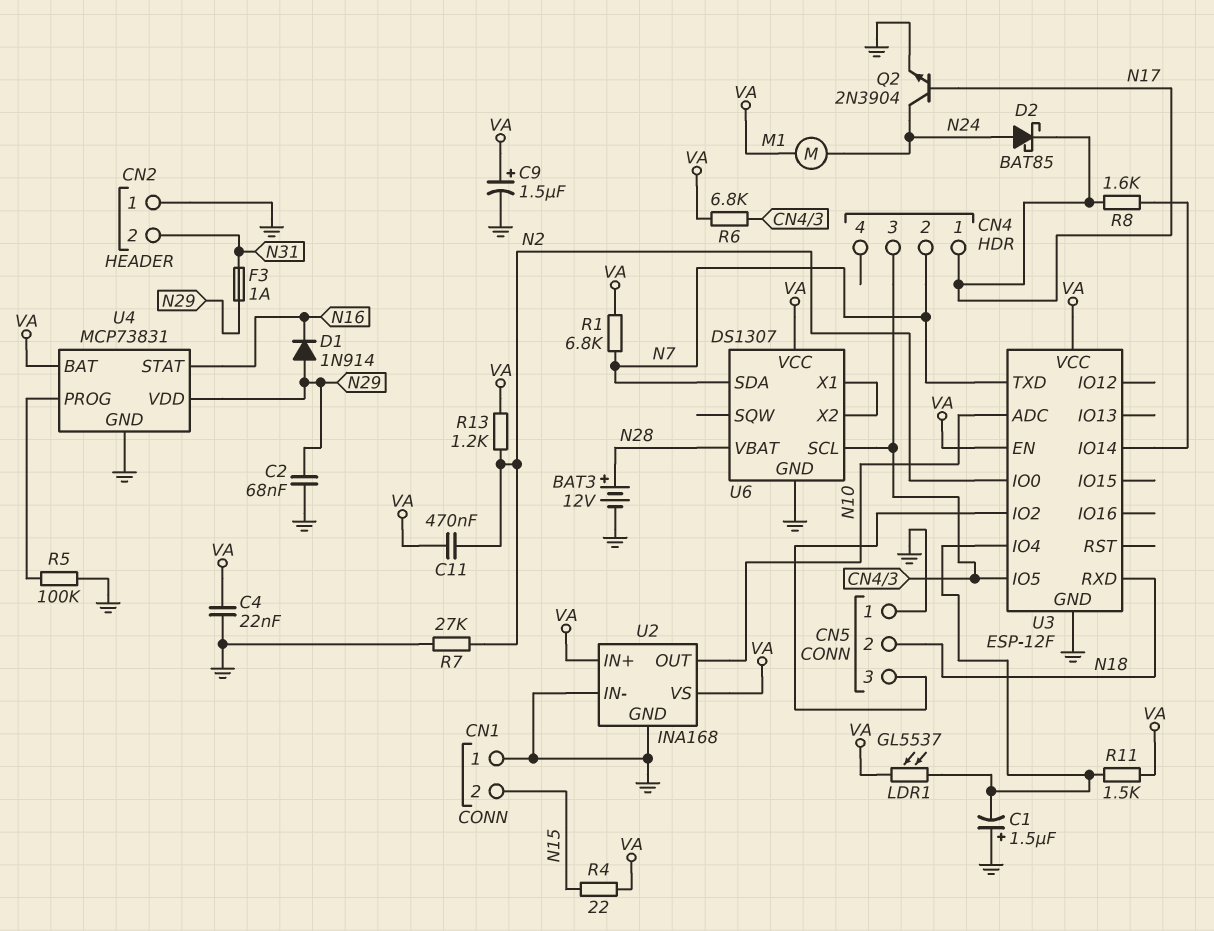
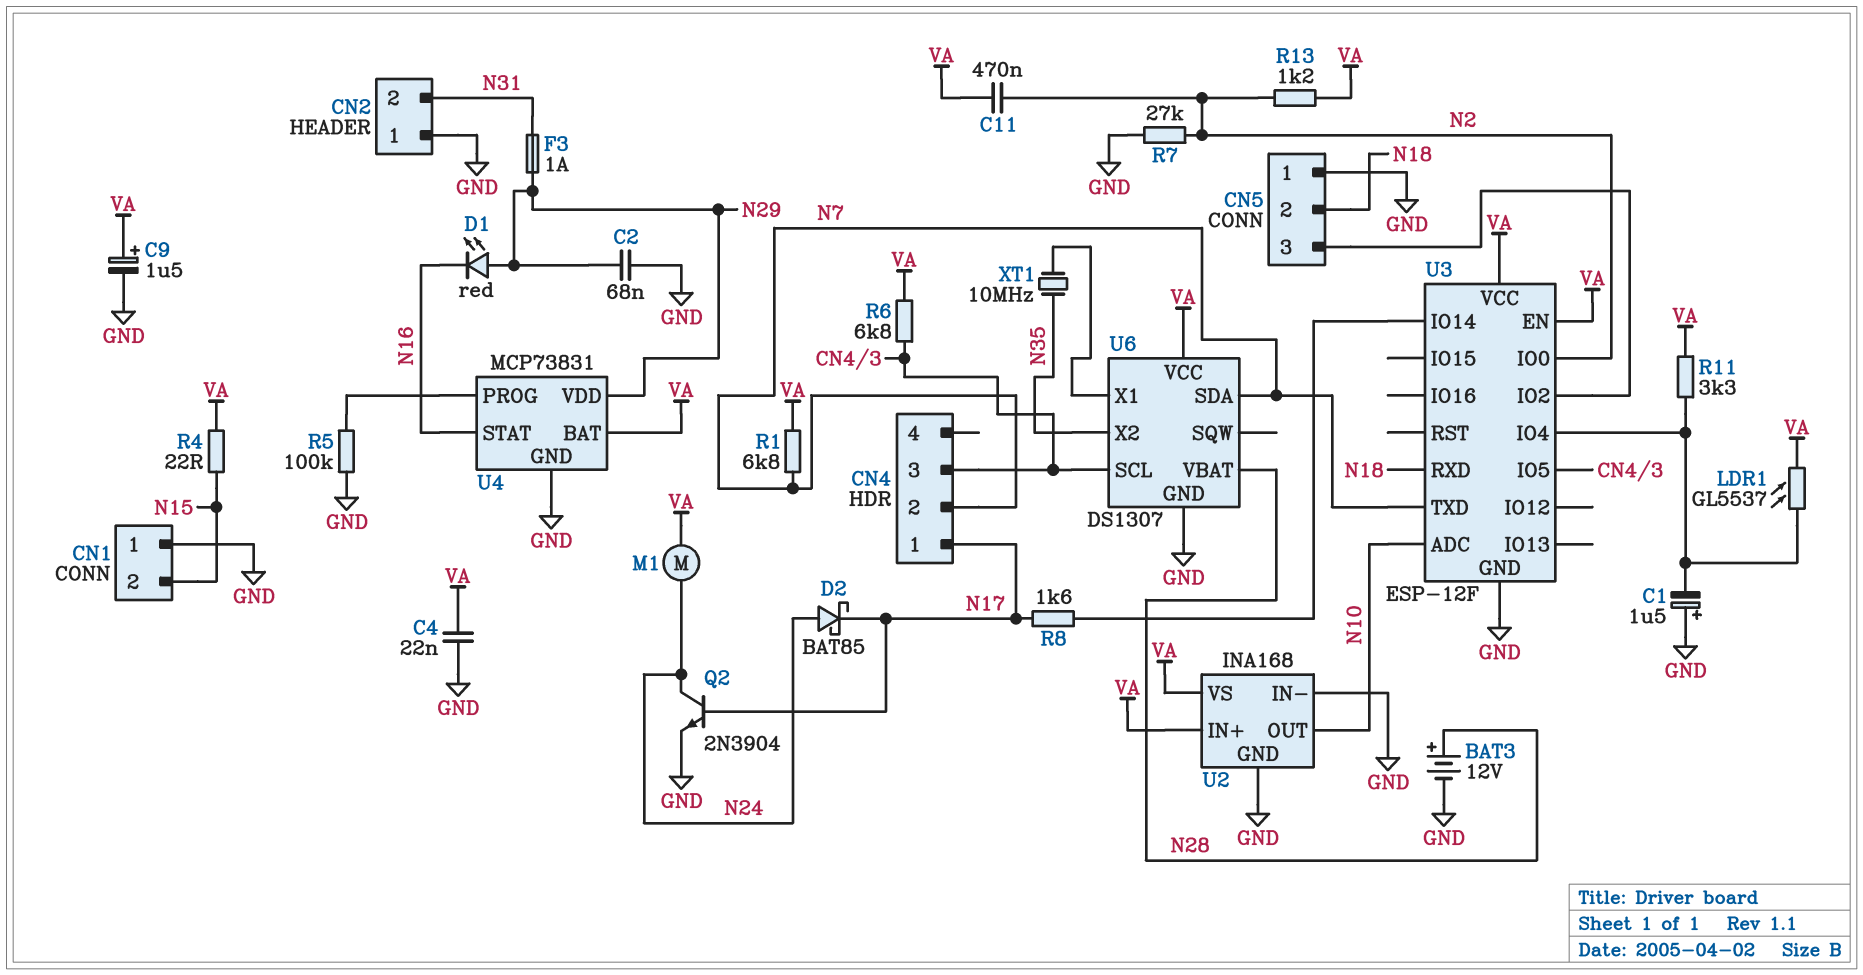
D1: diode 1N914 (A N29, K N16) -> LED red (A N29, K N16)
R11: 1.5k (U3/IO4, VA) -> 3.3k (U3/IO4, VA)
U6 pin X2: U6/X1 -> N35
XT1: none -> 10MHz (N35, U6/X1)

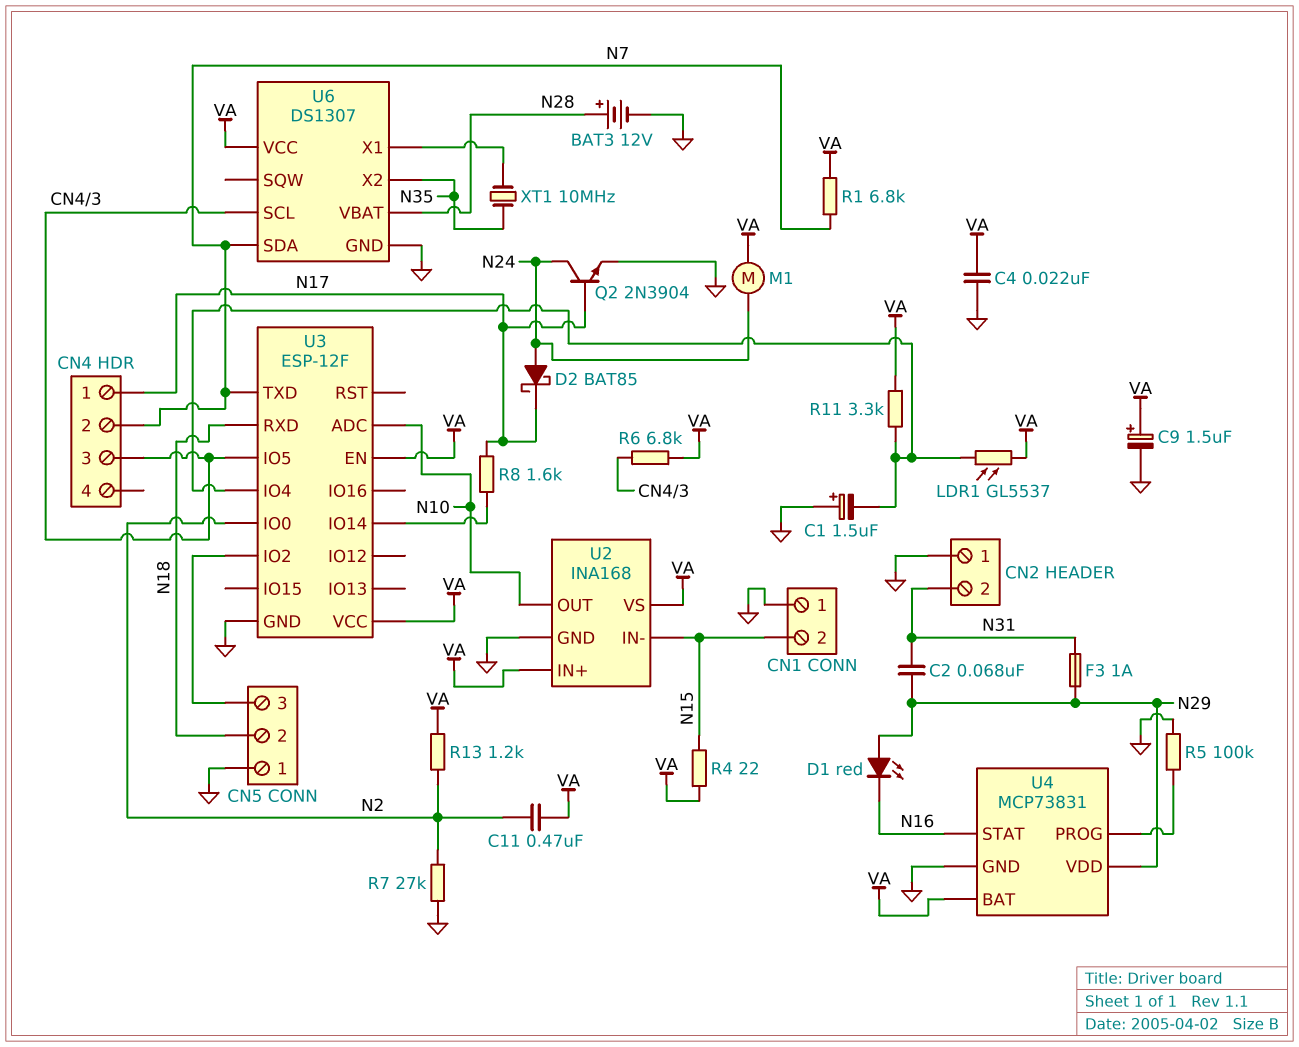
C2: 68nF (GND, N29) -> 68nF (N29, N31)
U2 pin IN-: GND -> N15

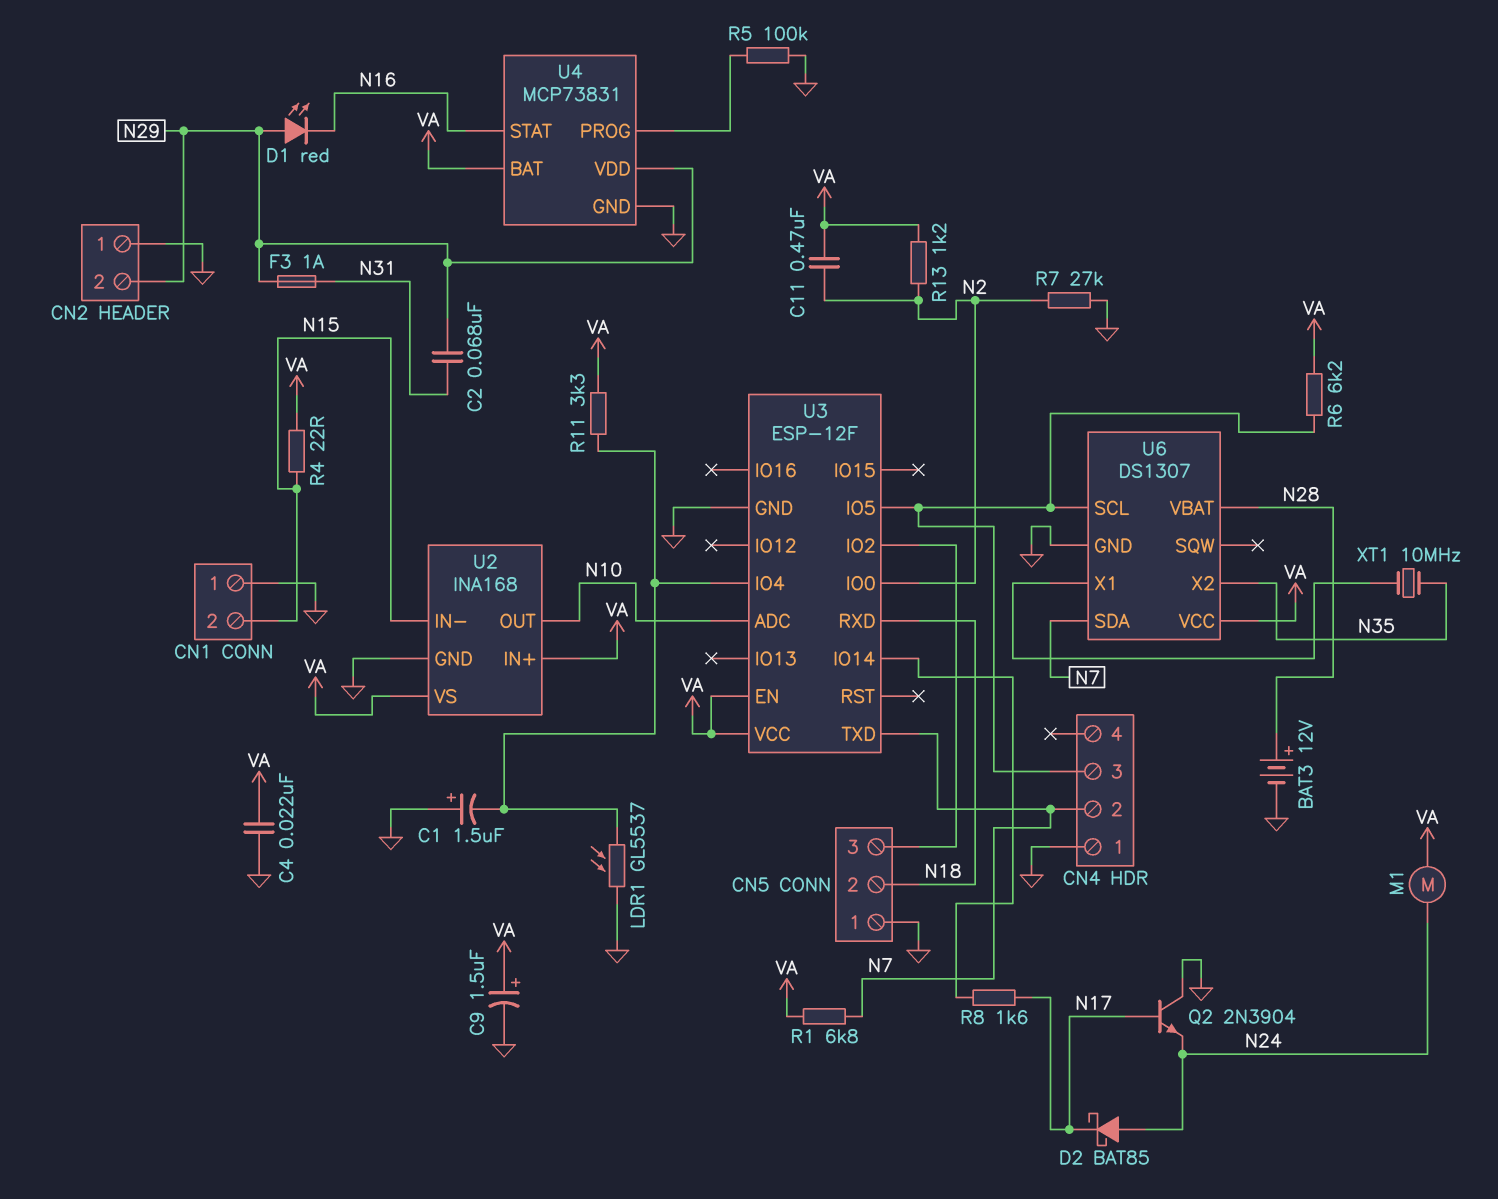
CN2 pin 2: N31 -> N29
CN4 pin 1: N17 -> GND
LDR1: GL5537 (U3/IO4, VA) -> GL5537 (GND, U3/IO4)
Q2: NPN 2N3904 (B N17, C N24, E GND) -> NPN 2N3904 (B N17, C GND, E N24)
R6: 6.8k (CN4/3, VA) -> 6.2k (CN4/3, VA)

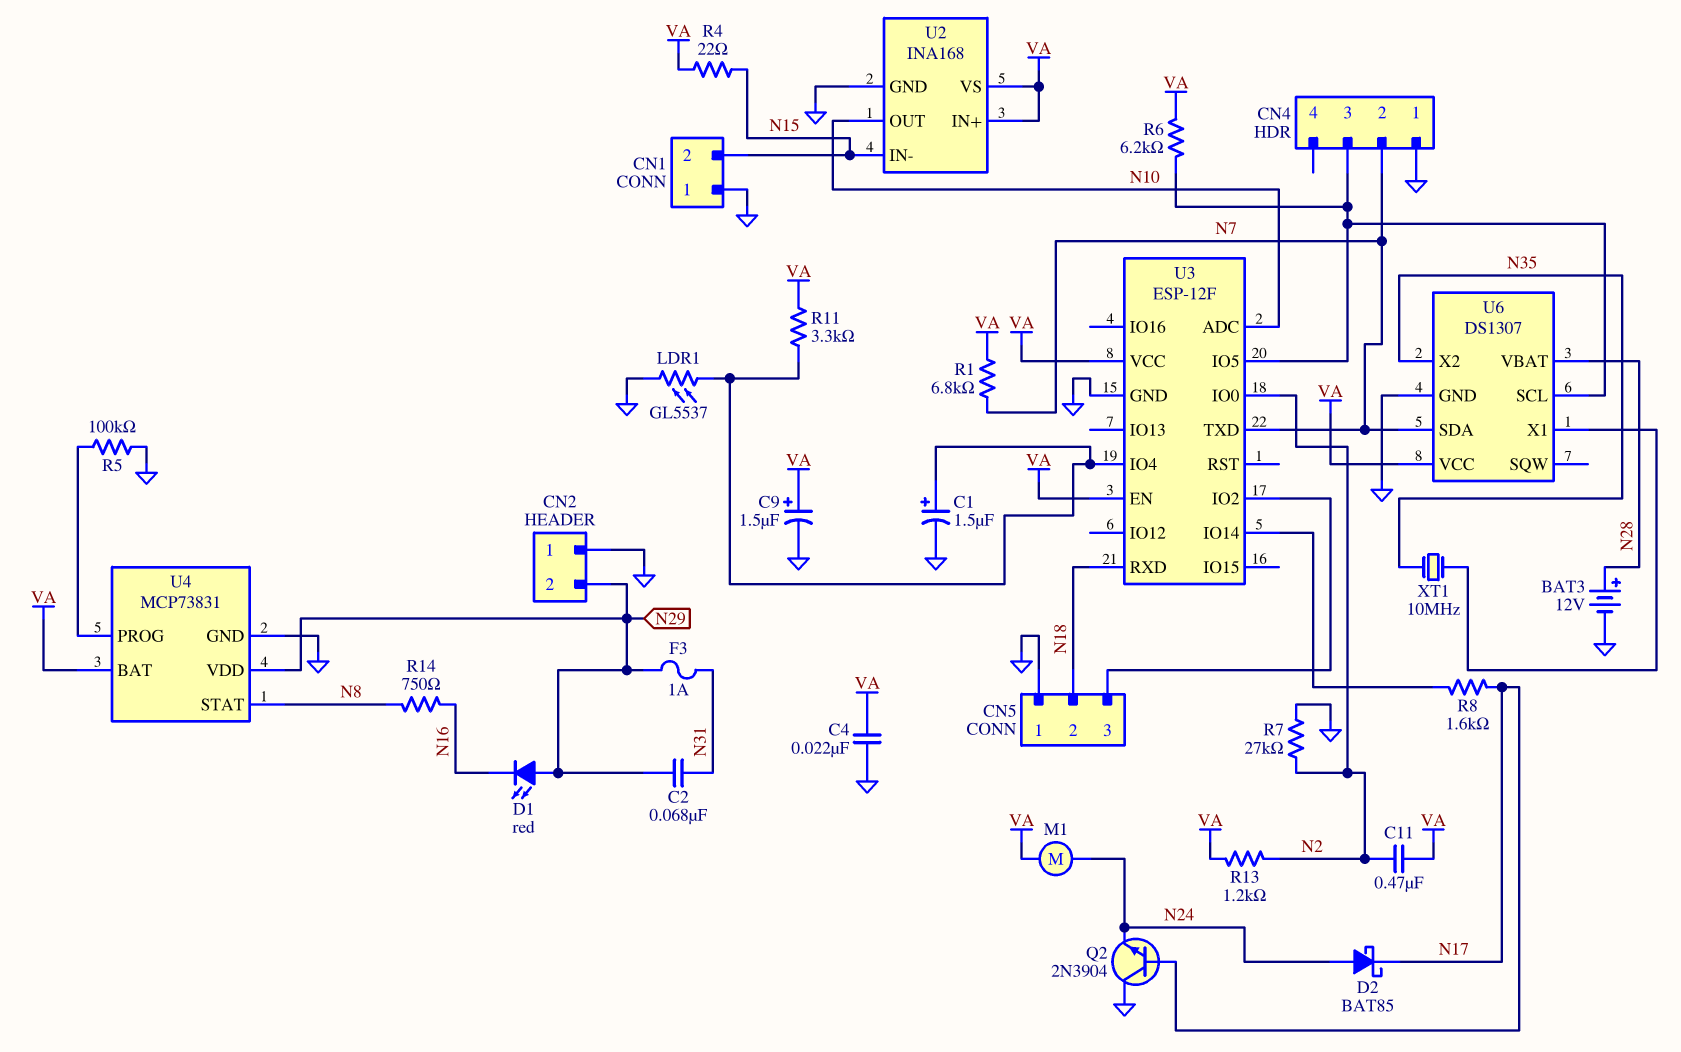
C1: 1.5uF (plus GND, minus U3/IO4) -> 1.5uF (plus U3/IO4, minus GND)
R14: none -> 750 (N8, N16)
U4 pin STAT: N16 -> N8

